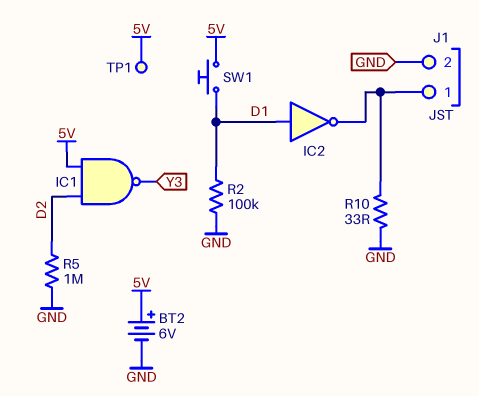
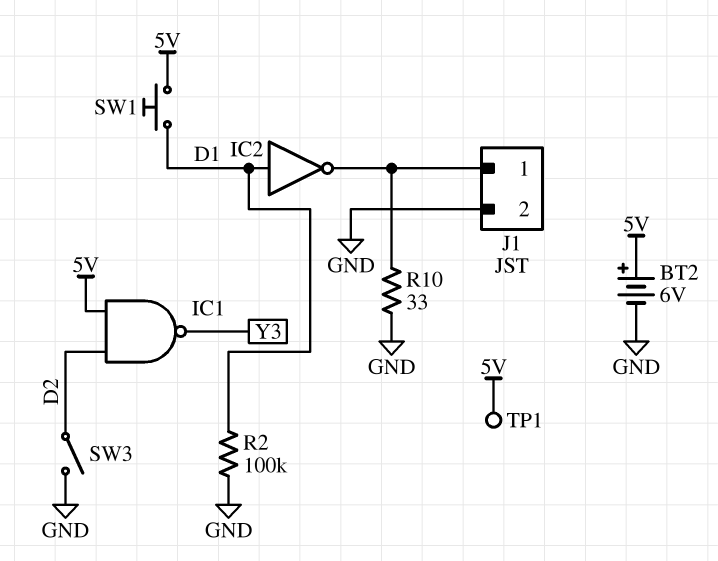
R5: 1M (D2, GND) -> none
SW3: none -> switch (D2, GND)

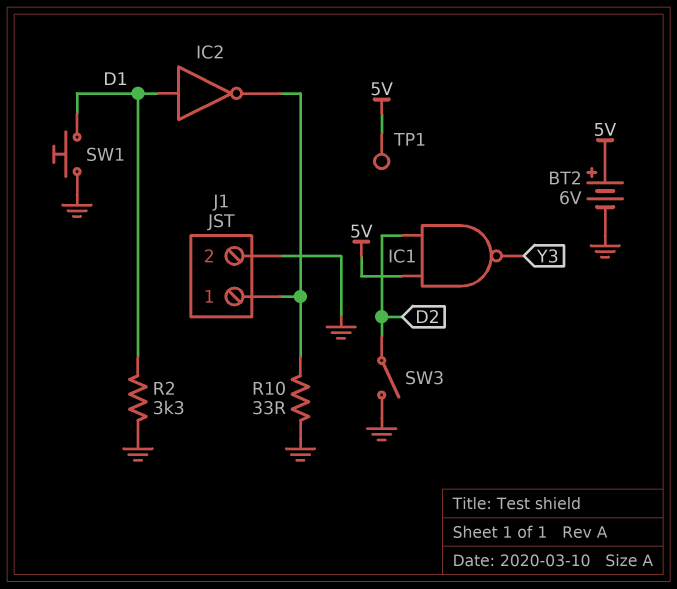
R2: 100k (D1, GND) -> 3.3k (D1, GND)
SW1: button (5V, D1) -> button (D1, GND)

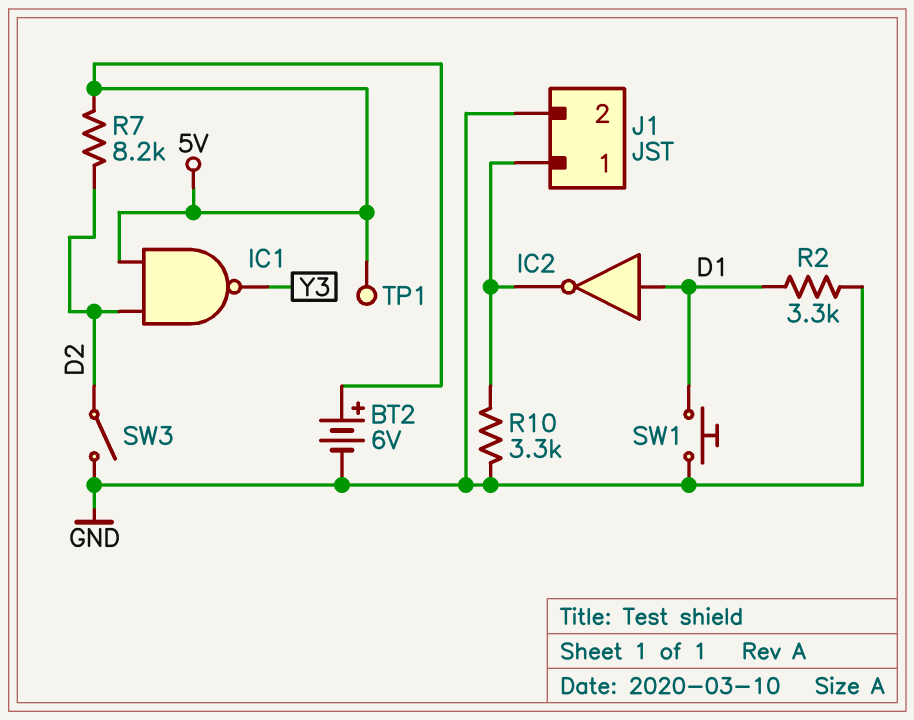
R7: none -> 8.2k (5V, D2)
R10: 33 (GND, J1/1) -> 3.3k (GND, J1/1)

